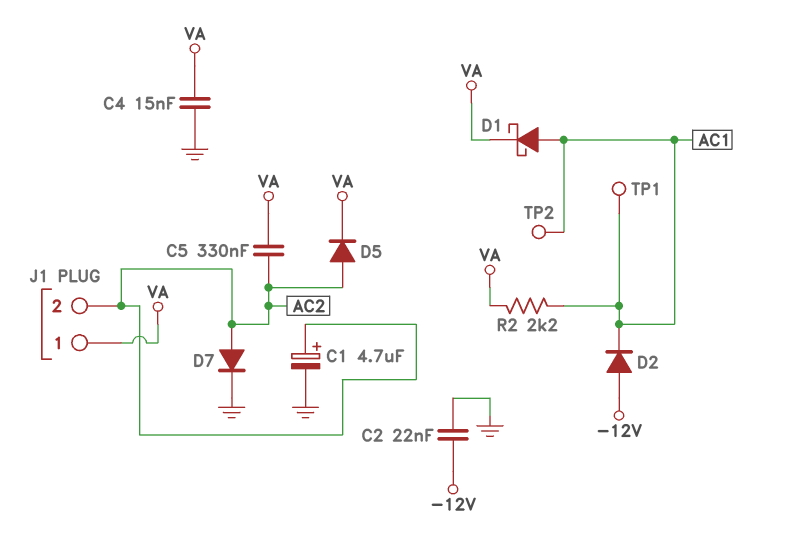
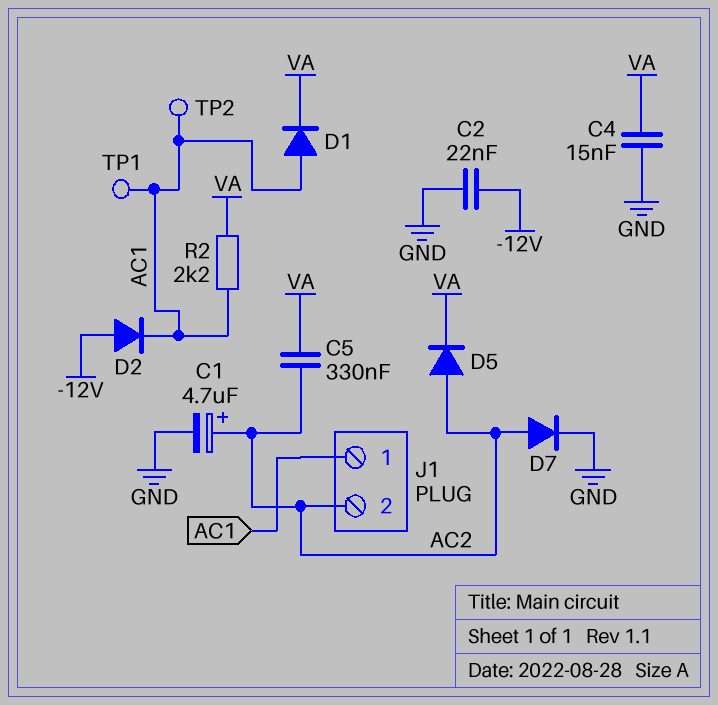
D1: schottky (A AC1, K VA) -> diode (A AC1, K VA)
J1 pin 1: VA -> AC1

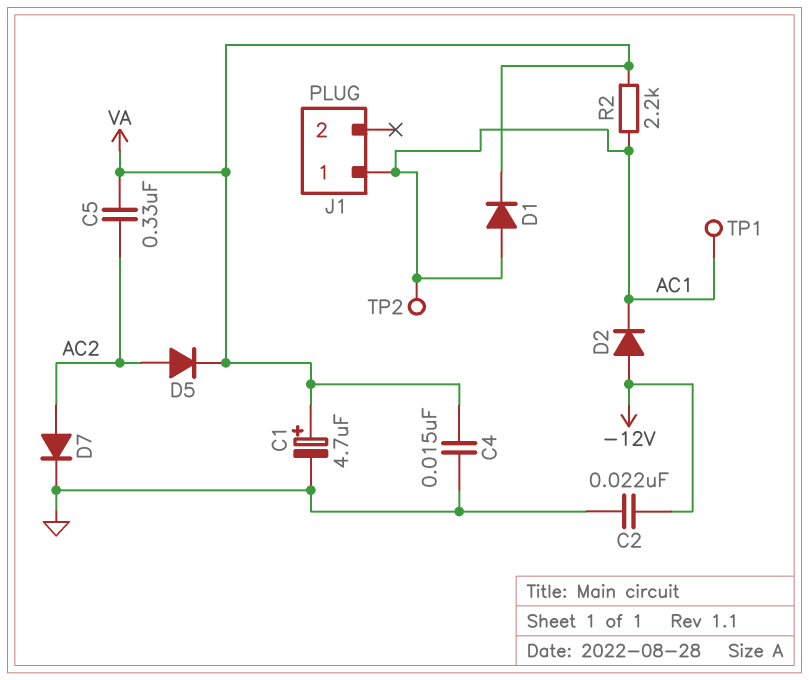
C1: 4.7uF (plus AC2, minus GND) -> 4.7uF (plus VA, minus GND)
J1 pin 2: AC2 -> none

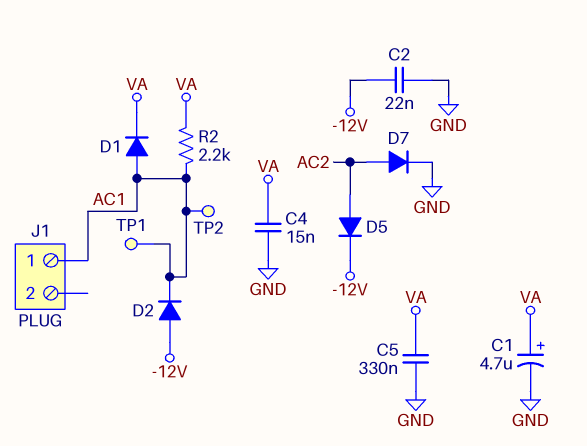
C5: 330nF (AC2, VA) -> 330nF (GND, VA)
D5: diode (A AC2, K VA) -> diode (A AC2, K -12V)

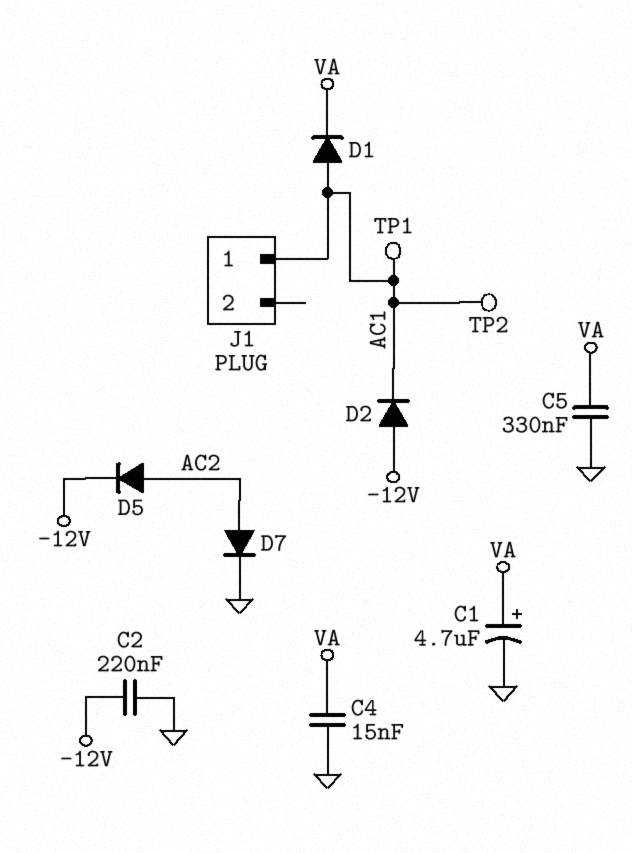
C2: 22nF (-12V, GND) -> 220nF (-12V, GND)
R2: 2.2k (AC1, VA) -> none

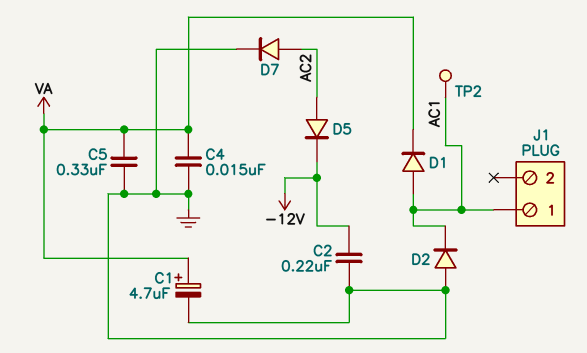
D2: diode (A -12V, K AC1) -> diode (A GND, K AC1)
TP1: test point (AC1) -> none

